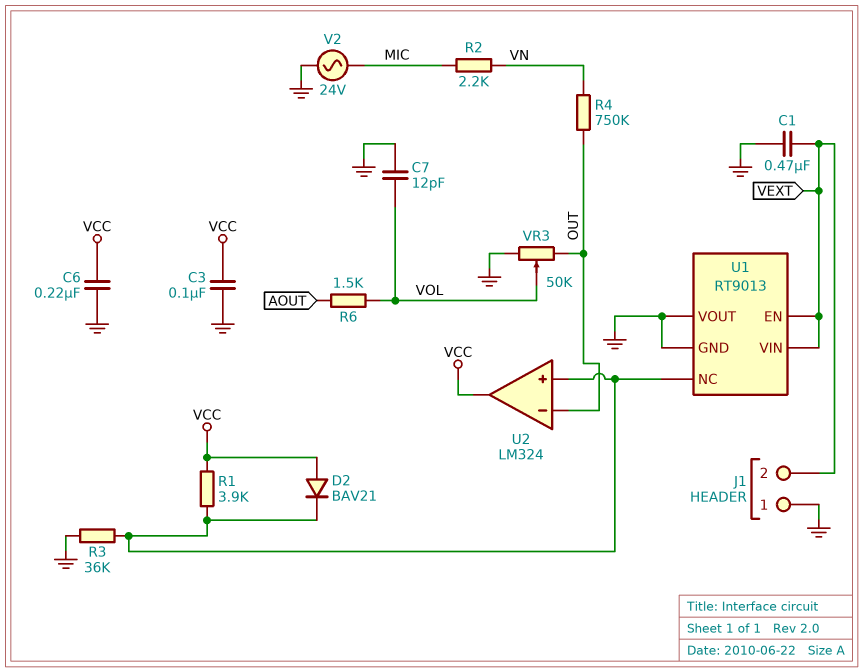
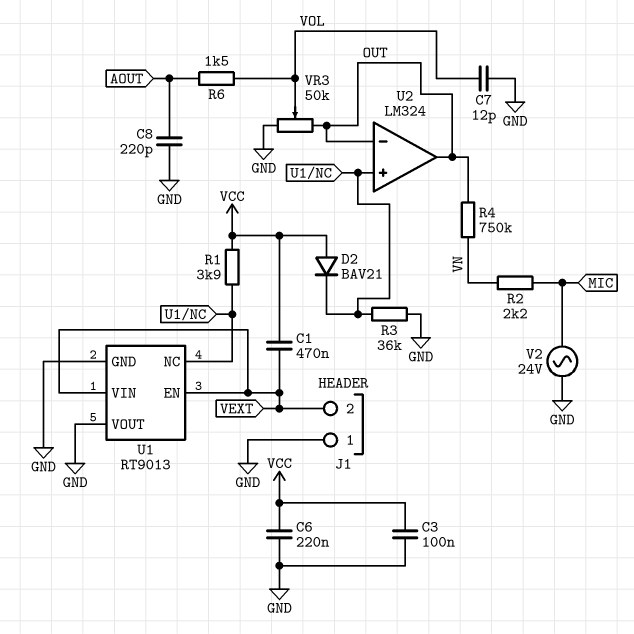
C1: 470nF (GND, VEXT) -> 470nF (VCC, VEXT)
C8: none -> 220pF (AOUT, GND)
U2 pin out: VCC -> OUT

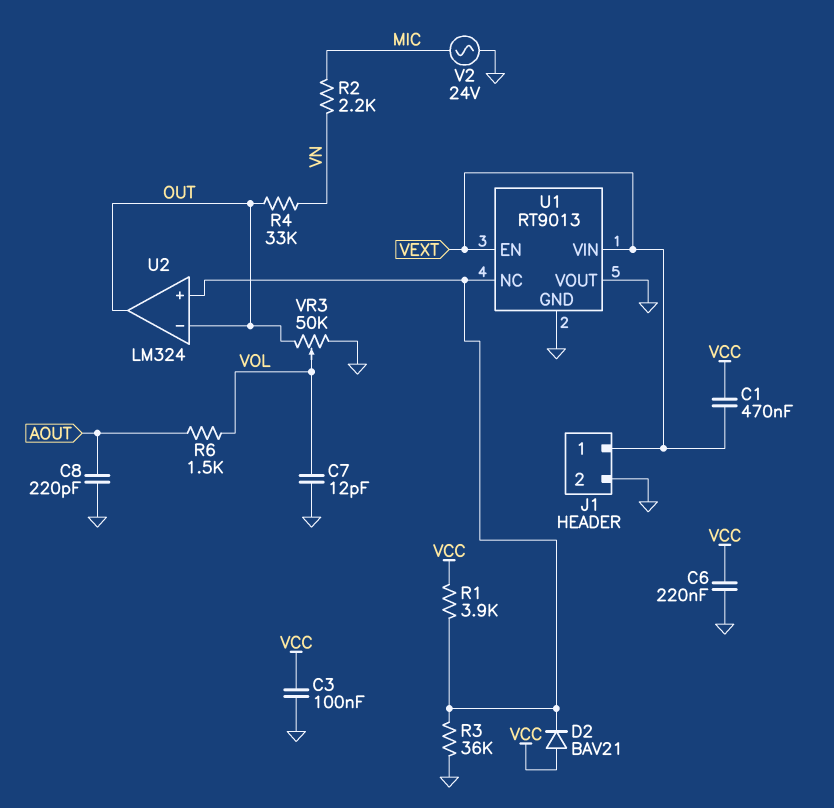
J1 pin 1: GND -> VEXT
J1 pin 2: VEXT -> GND
R4: 750k (OUT, VN) -> 33k (OUT, VN)

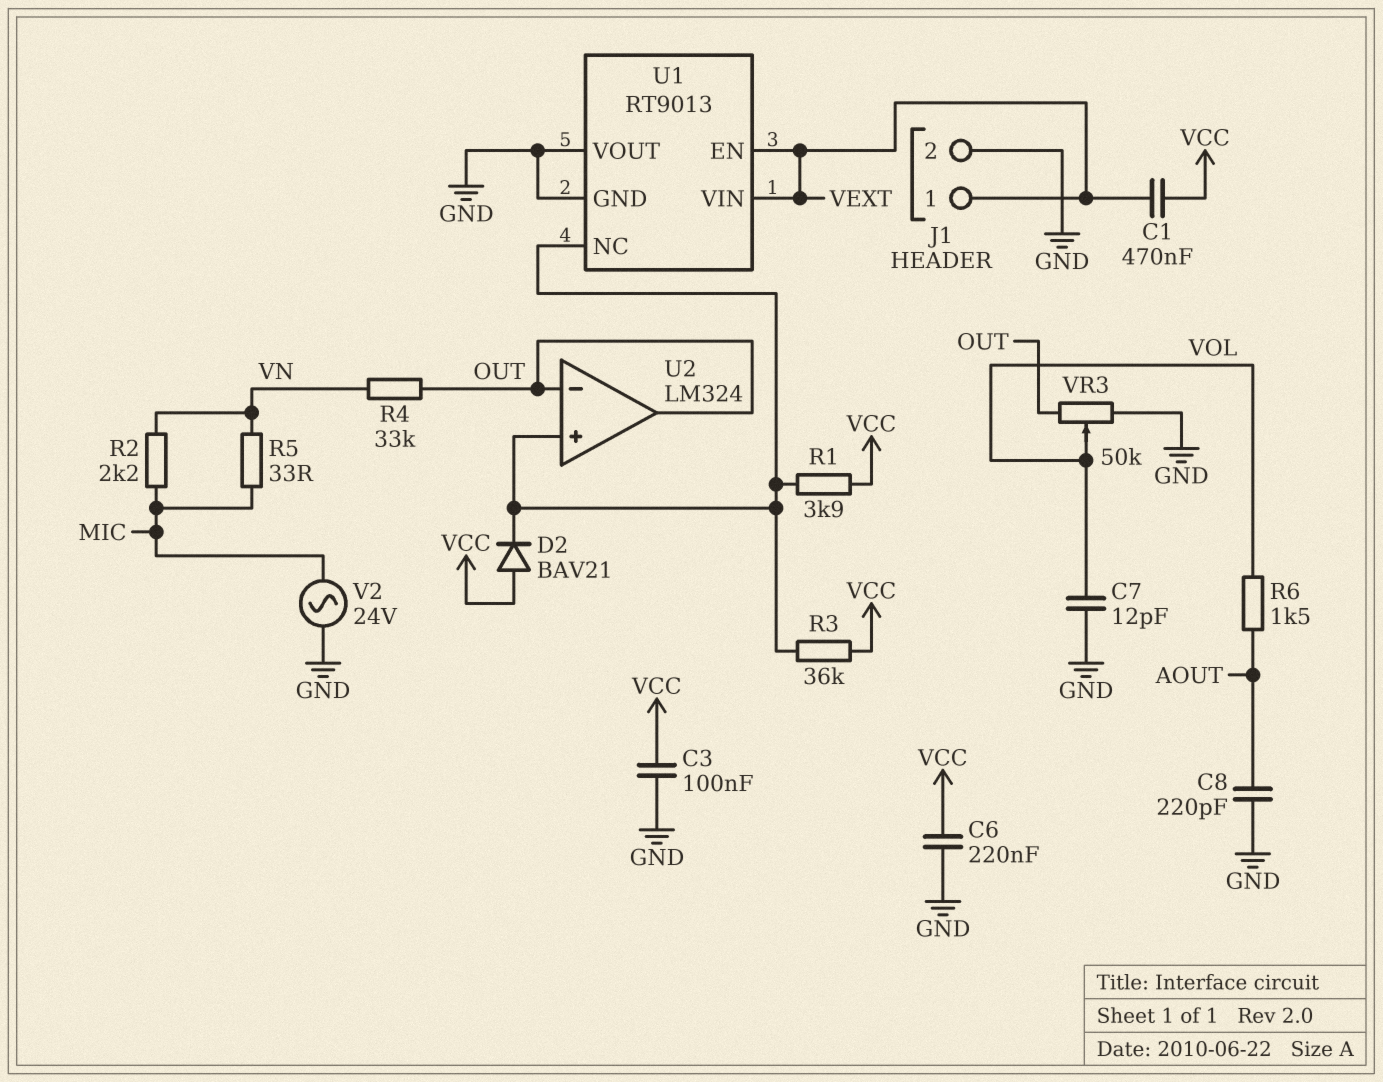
R3: 36k (GND, U1/NC) -> 36k (U1/NC, VCC)
R5: none -> 33 (MIC, VN)

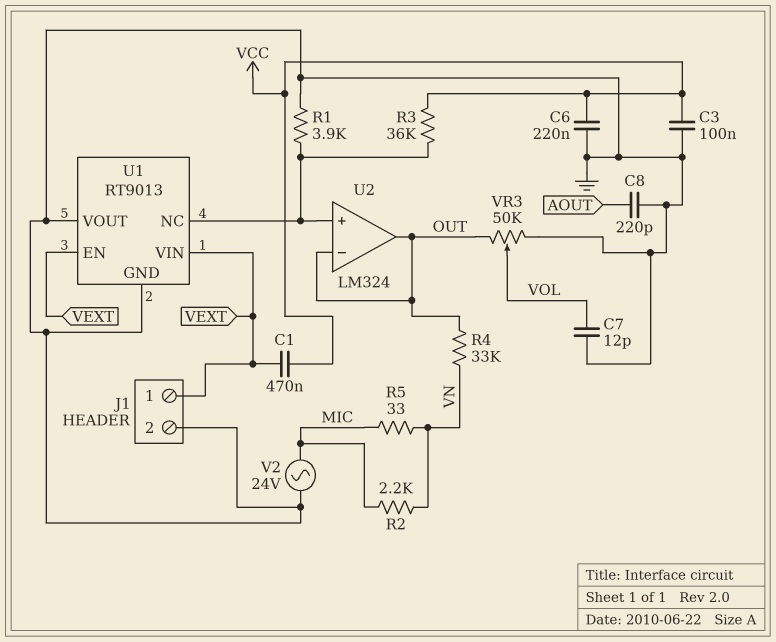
D2: diode BAV21 (A VCC, K U1/NC) -> none
R1: 3.9k (U1/NC, VCC) -> 3.9k (GND, U1/NC)
R6: 1.5k (AOUT, VOL) -> none

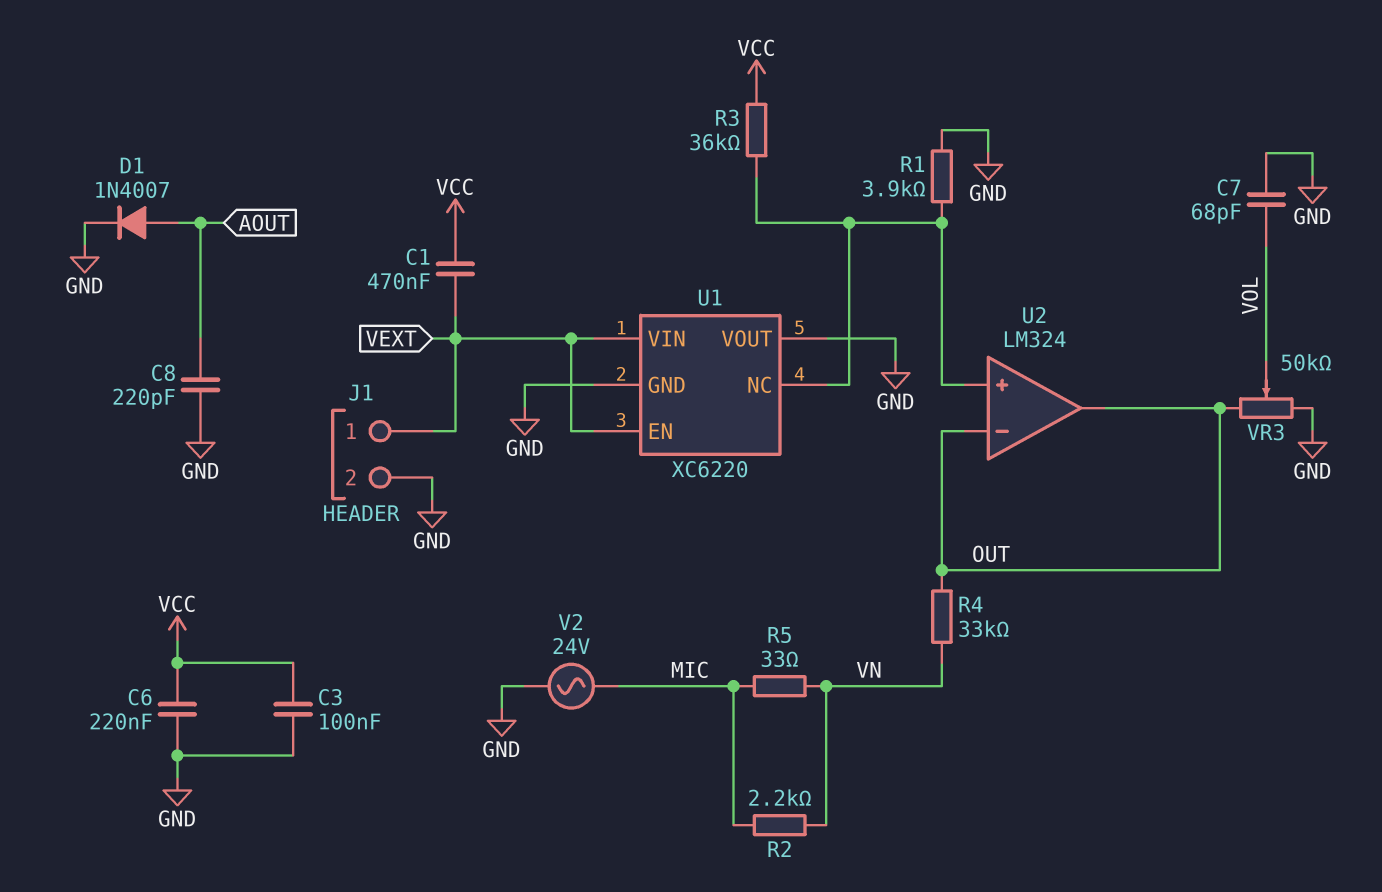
C7: 12pF (GND, VOL) -> 68pF (GND, VOL)
D1: none -> diode 1N4007 (A AOUT, K GND)
U1: RT9013 -> XC6220

